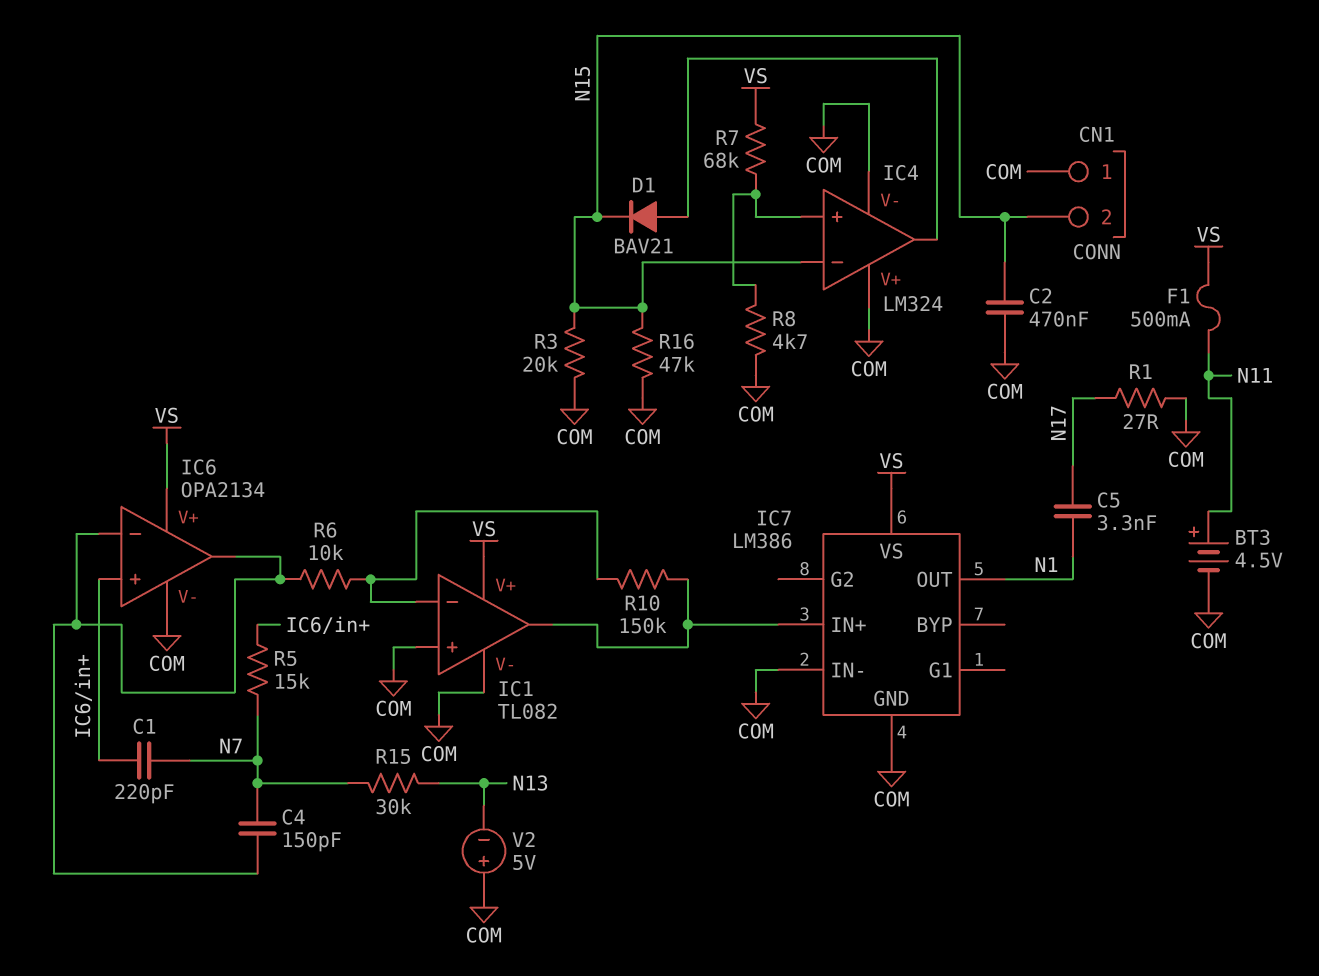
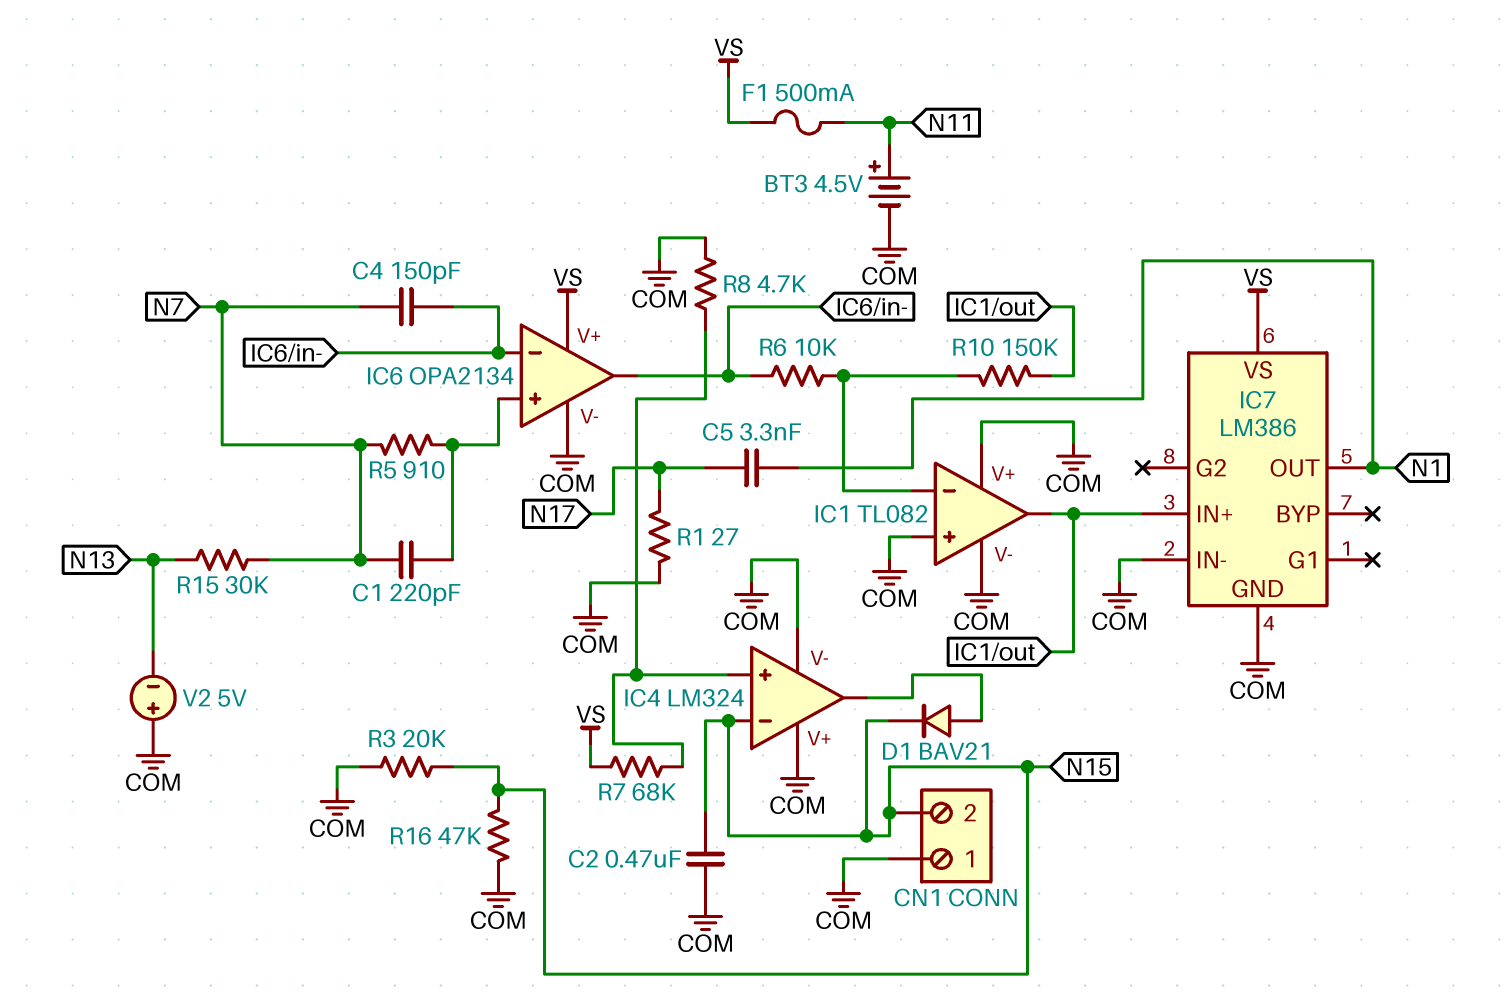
IC1 pin V+: VS -> COM
R5: 15k (IC6/in+, N7) -> 910 (IC6/in+, N7)

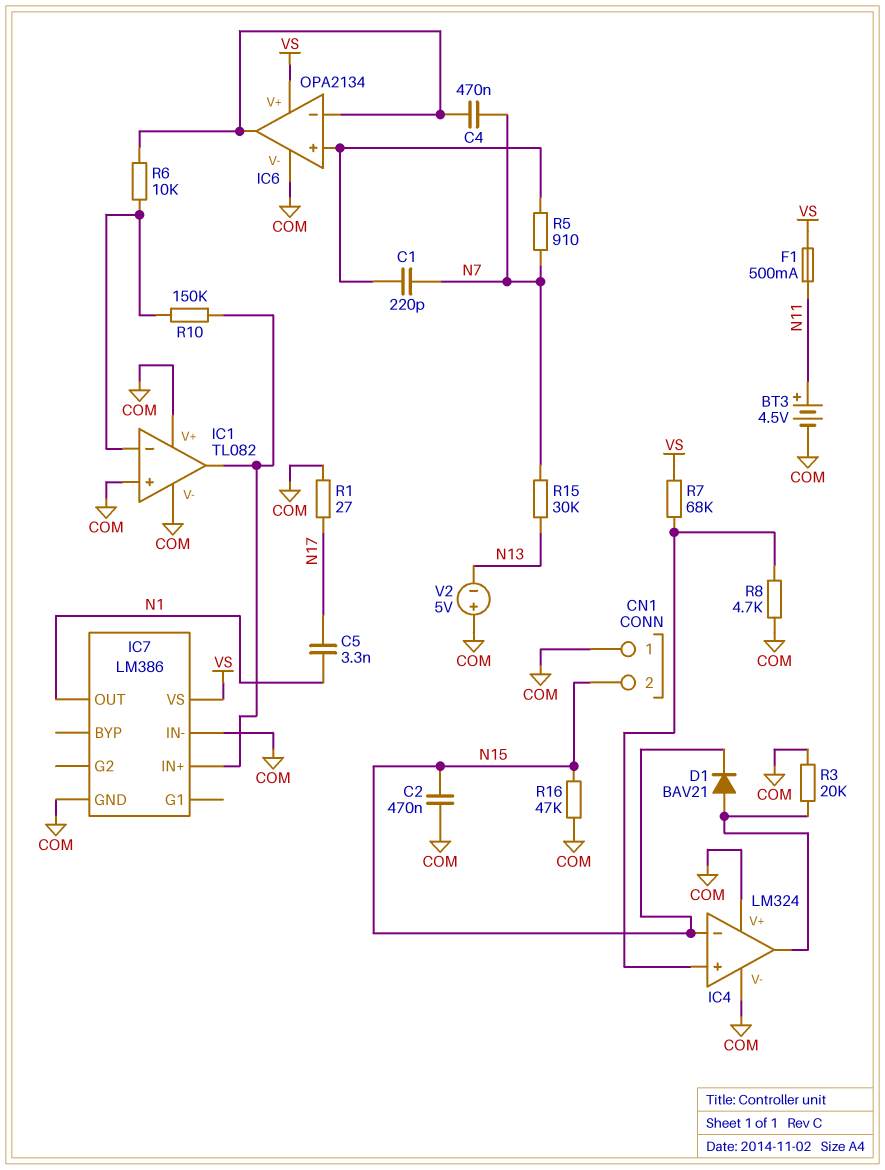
C4: 150pF (IC6/in-, N7) -> 470nF (IC6/in-, N7)
R3: 20k (COM, N15) -> 20k (COM, IC4/out)

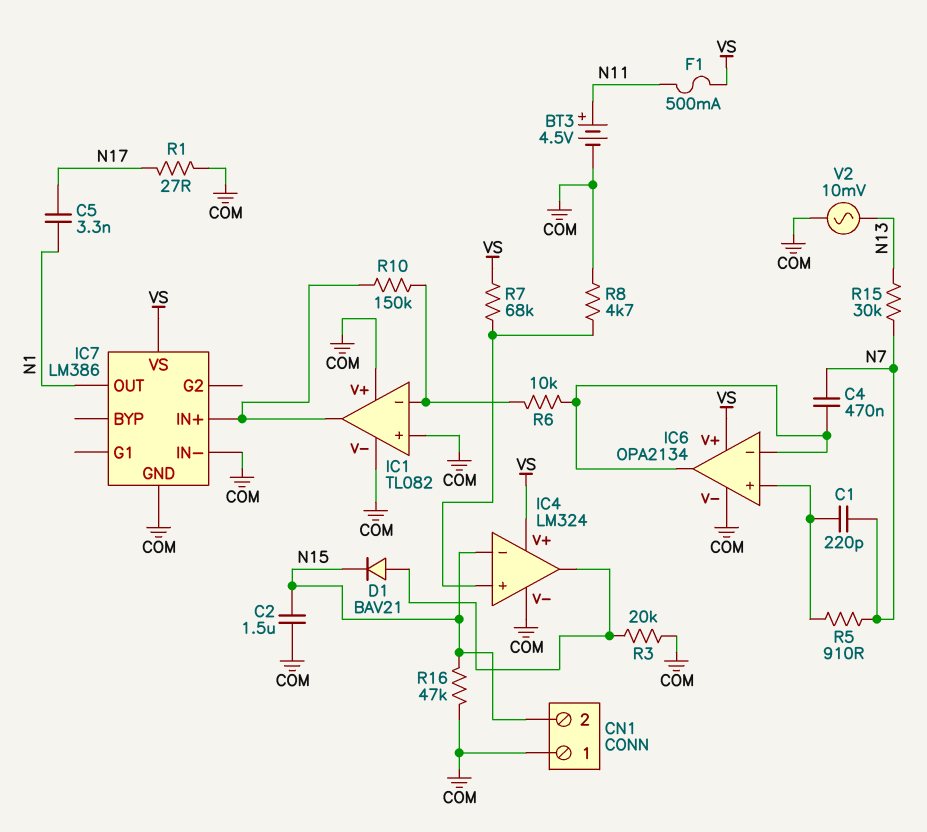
C2: 470nF (COM, N15) -> 1.5uF (COM, N15)
IC4 pin V+: COM -> VS
V2: 5V (plus COM, minus N13) -> AC 10mV (COM, N13)

